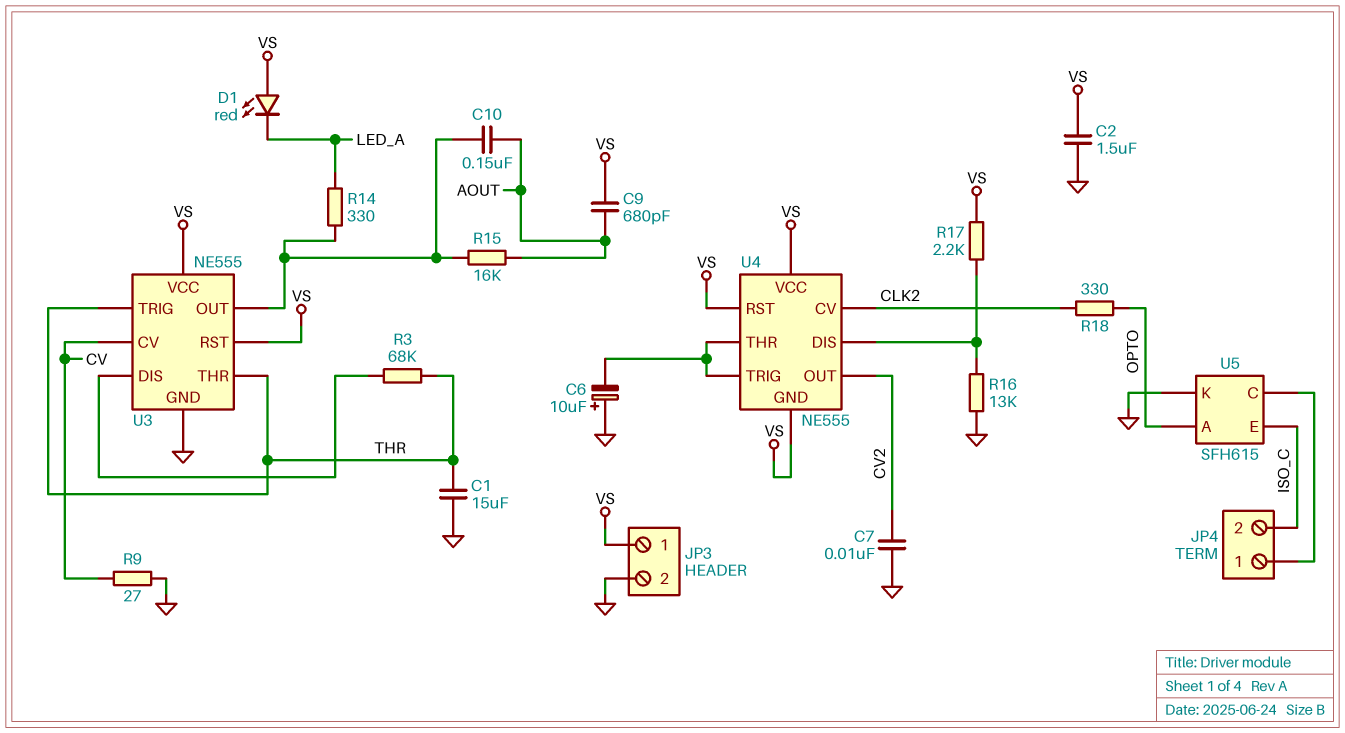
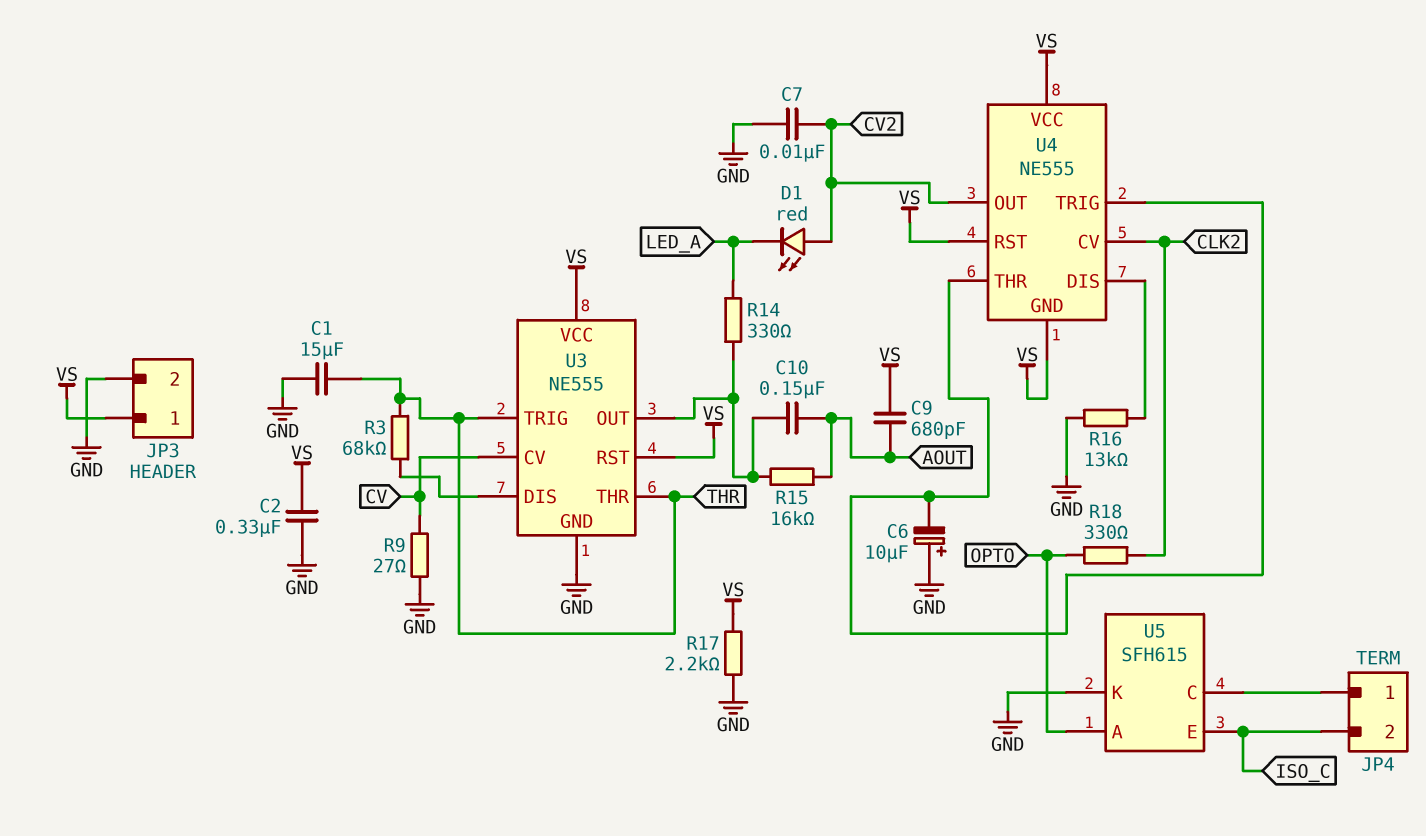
C2: 1.5uF (GND, VS) -> 330nF (GND, VS)
D1: LED red (A VS, K LED_A) -> LED red (A CV2, K LED_A)
R17: 2.2k (U4/DIS, VS) -> 2.2k (GND, VS)

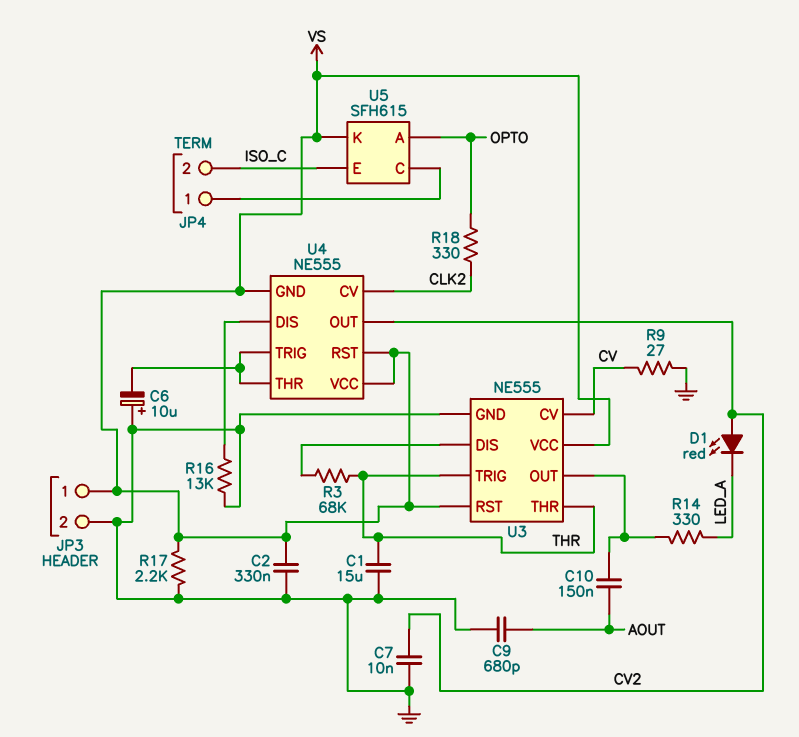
C9: 680pF (AOUT, VS) -> 680pF (AOUT, GND)
R15: 16k (AOUT, U3/OUT) -> none
U5 pin K: GND -> VS

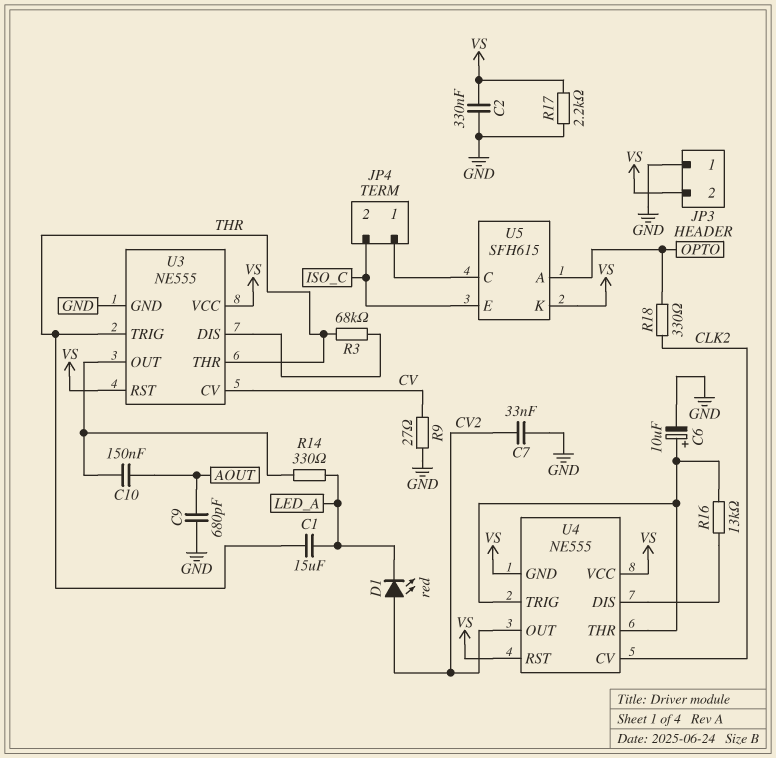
C1: 15uF (GND, THR) -> 15uF (LED_A, THR)
C6: 10uF (plus GND, minus U4/THR) -> 10uF (plus U4/THR, minus GND)
C7: 10nF (CV2, GND) -> 33nF (CV2, GND)
JP3 pin 1: VS -> GND
JP3 pin 2: GND -> VS
R16: 13k (GND, U4/DIS) -> 13k (U4/DIS, U4/THR)

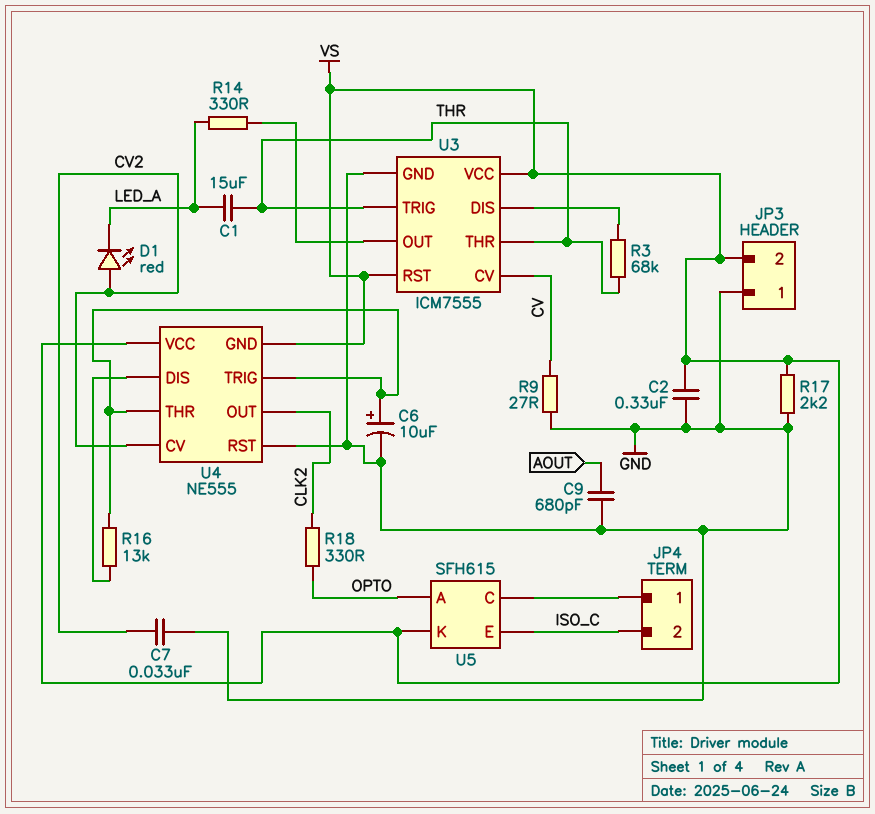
C10: 150nF (AOUT, U3/OUT) -> none
U3: NE555 -> ICM7555
U4 pin CV: CLK2 -> CV2
U4 pin OUT: CV2 -> CLK2
U4 pin RST: VS -> GND

